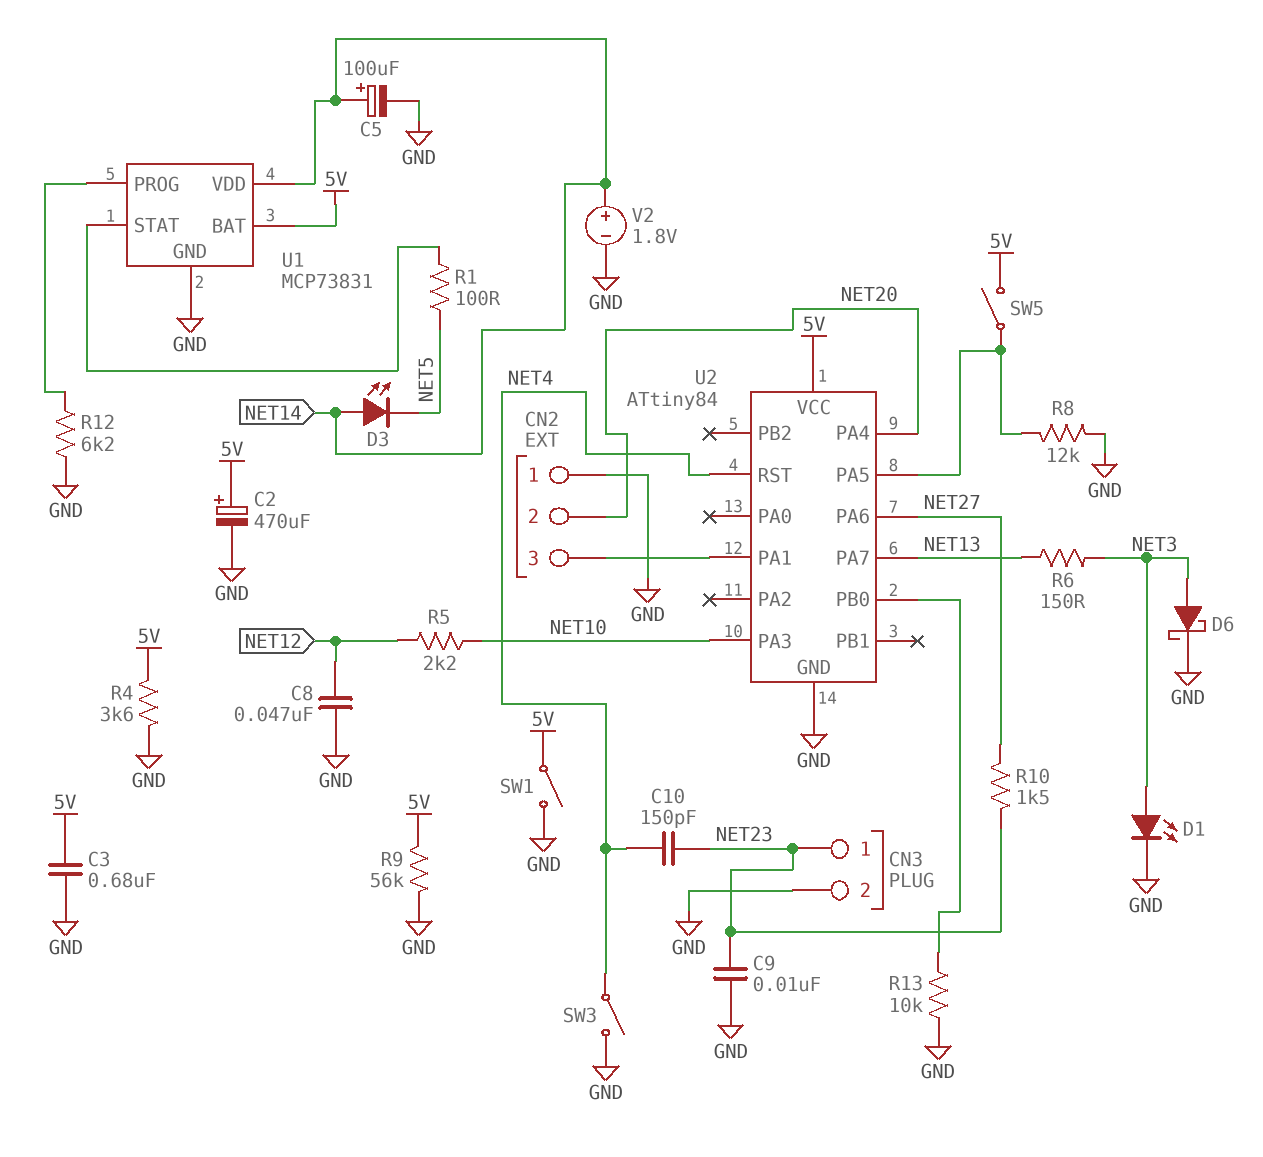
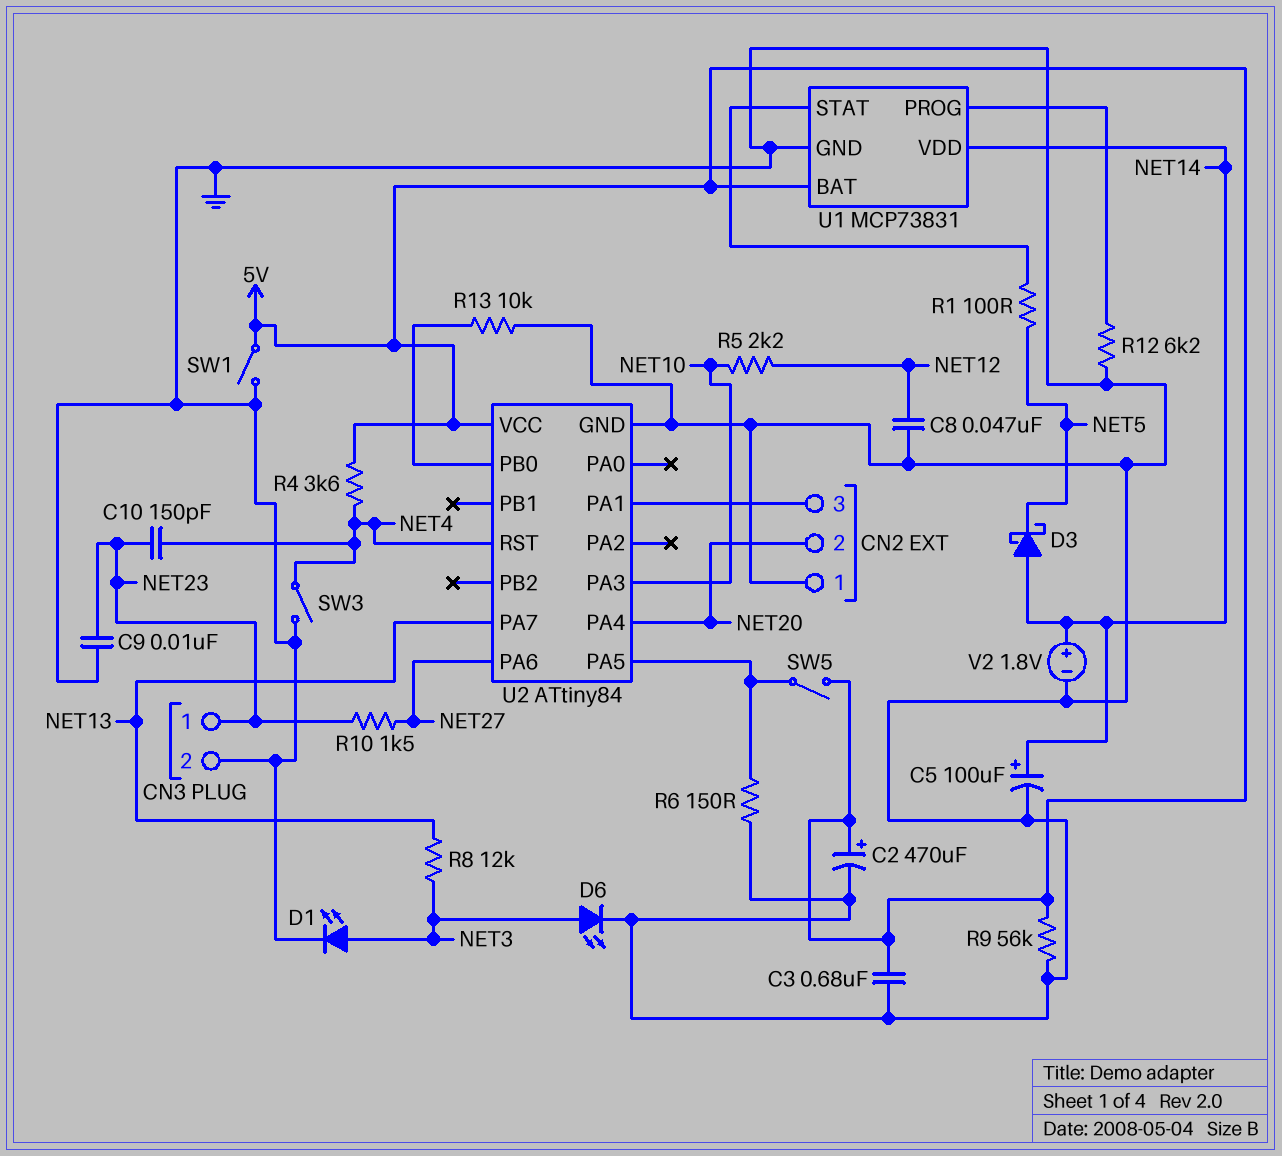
D3: LED (A NET14, K NET5) -> schottky (A NET14, K NET5)
D6: schottky (A NET3, K GND) -> LED (A NET3, K GND)
R4: 3.6k (5V, GND) -> 3.6k (5V, NET4)
R6: 150 (NET3, NET13) -> 150 (GND, U2/PA5)
R8: 12k (GND, U2/PA5) -> 12k (NET3, NET13)

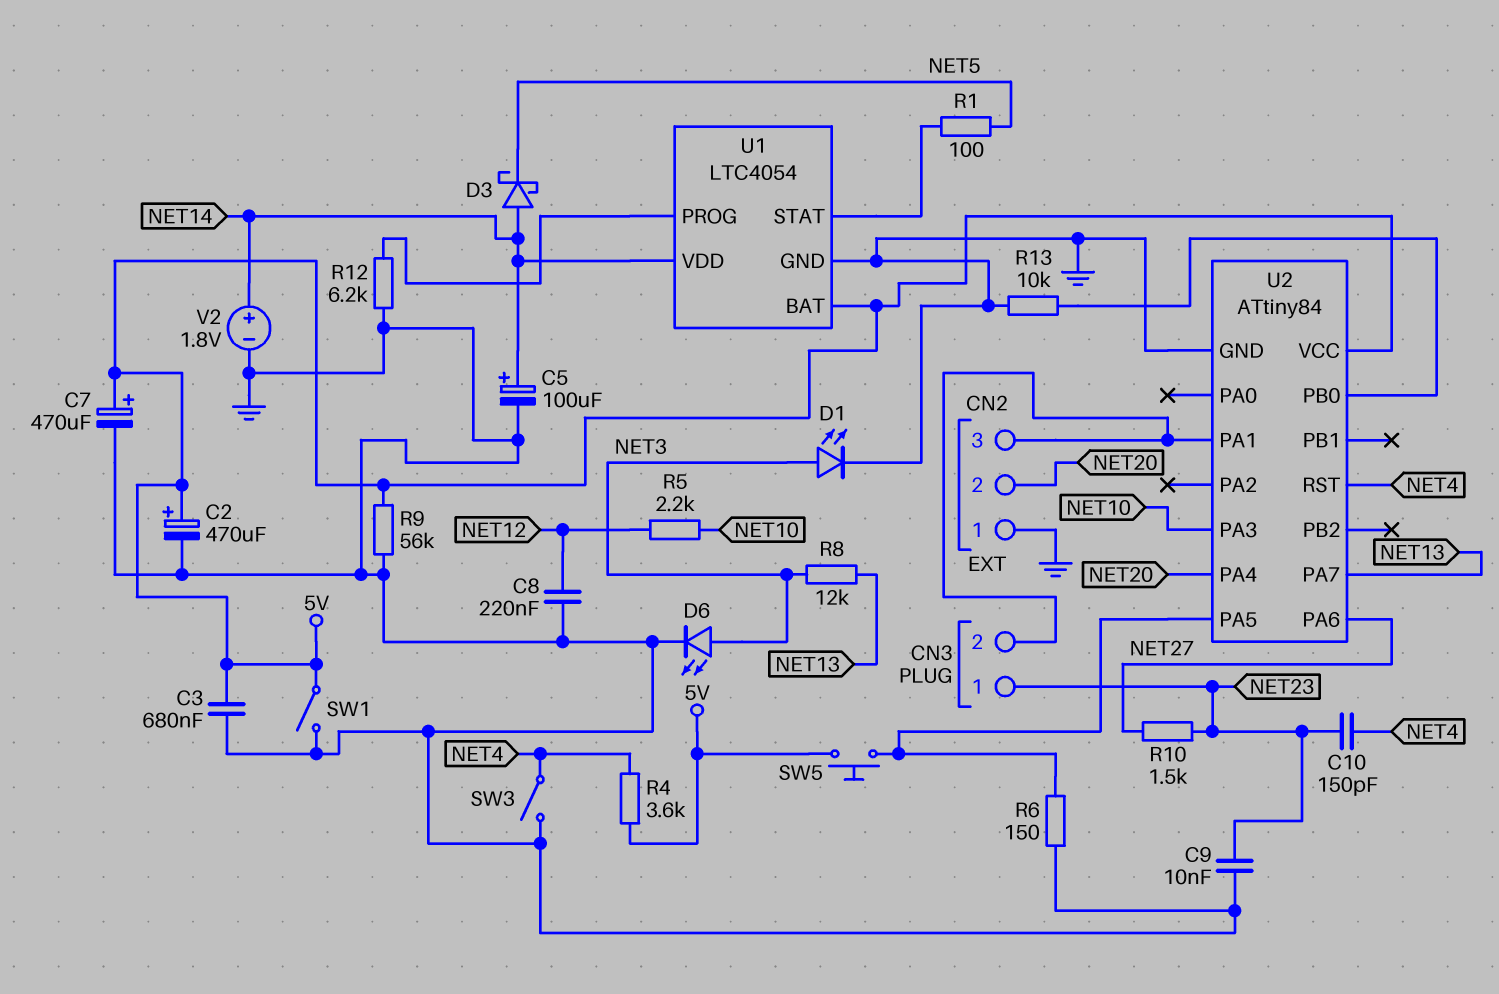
C7: none -> 470uF (plus 5V, minus GND)
C8: 47nF (GND, NET12) -> 220nF (GND, NET12)
CN3 pin 2: GND -> CN2/3
SW5: switch (5V, U2/PA5) -> button (5V, U2/PA5)
U1: MCP73831 -> LTC4054

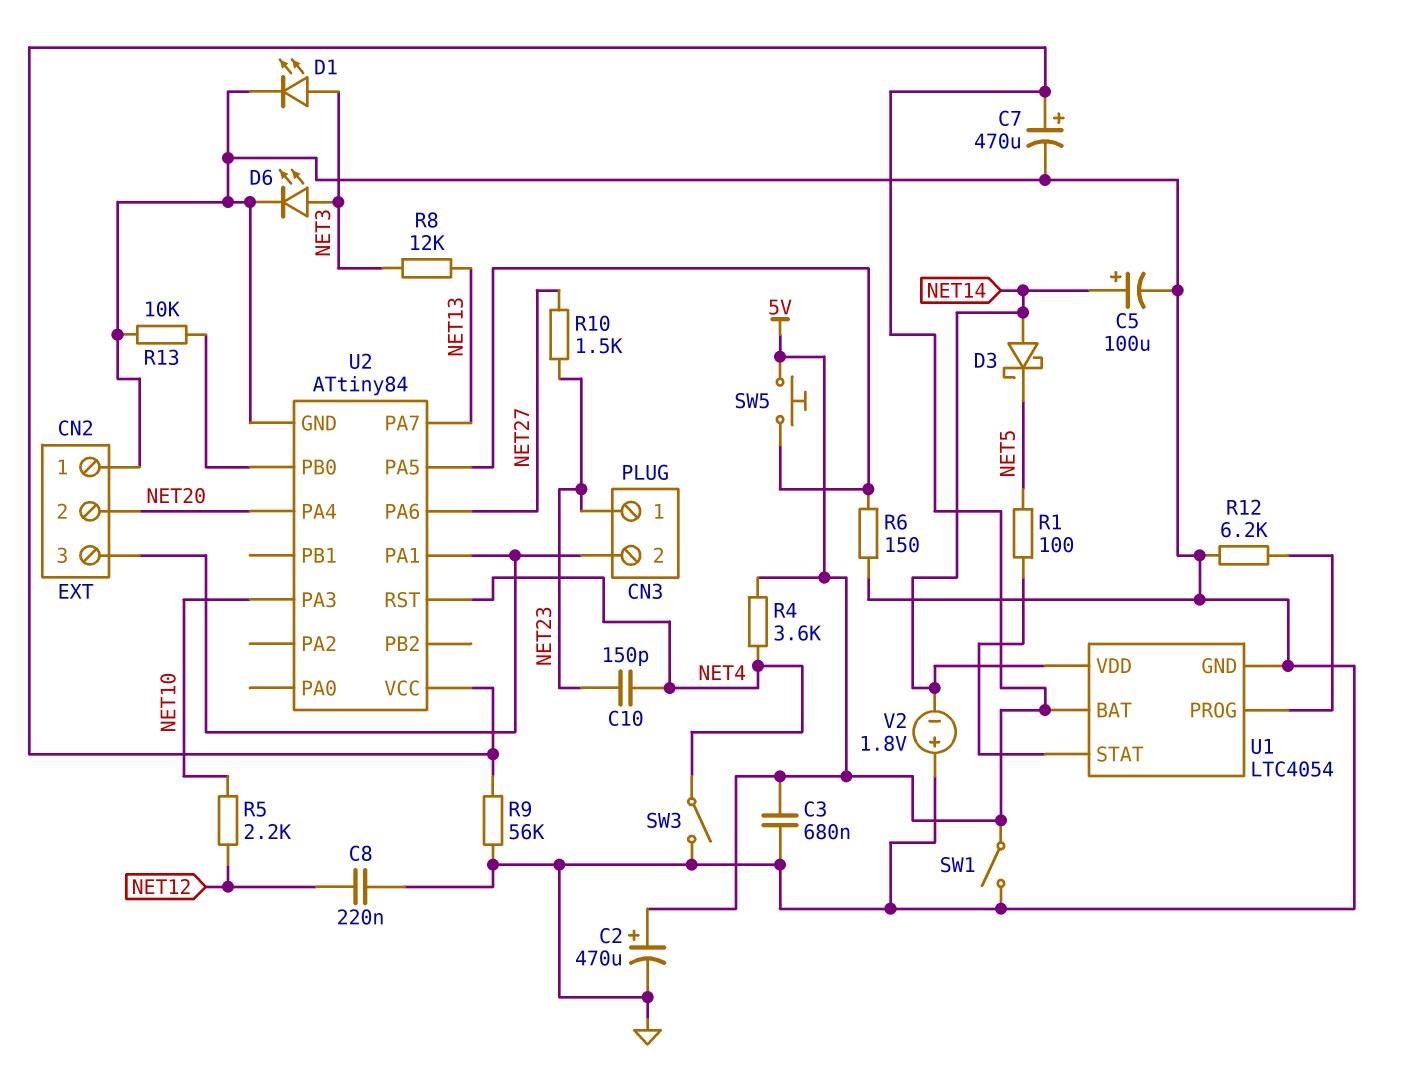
C9: 10nF (GND, NET23) -> none
V2: 1.8V (plus NET14, minus GND) -> 1.8V (plus GND, minus NET14)

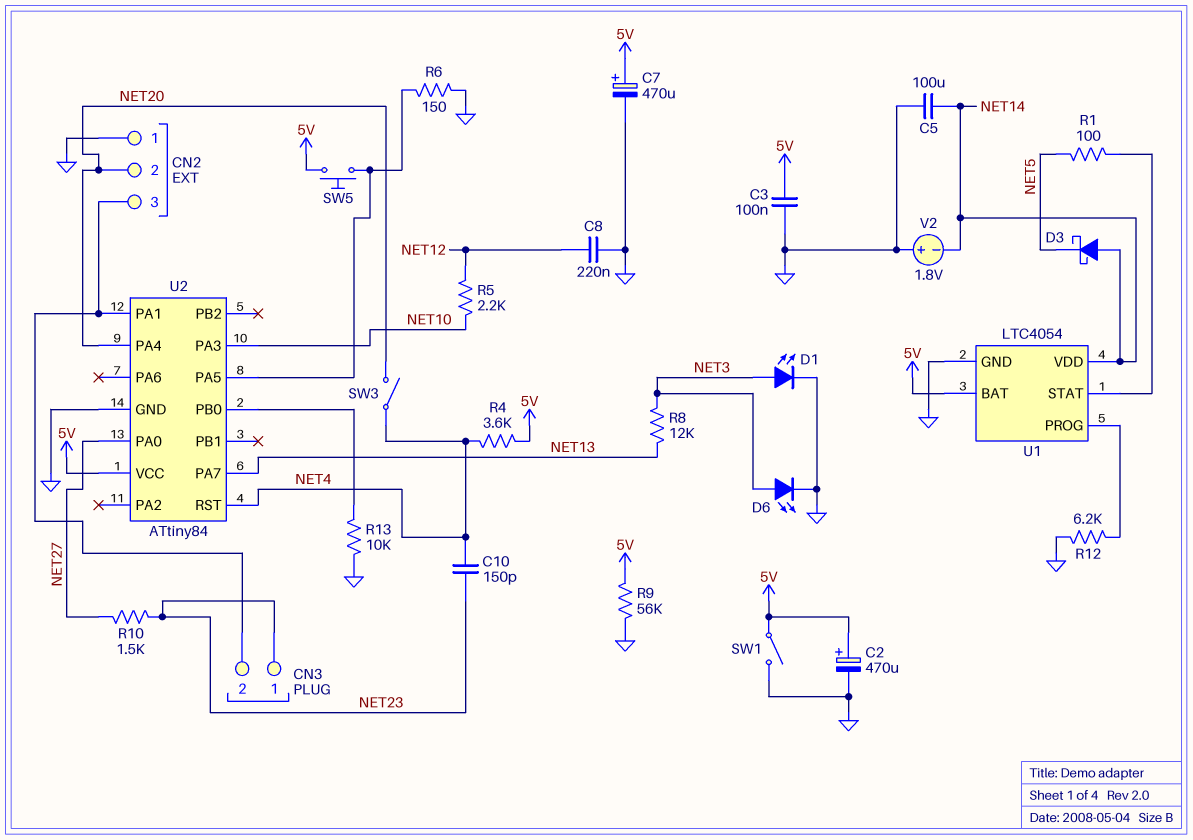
C3: 680nF (5V, GND) -> 100nF (5V, GND)
C5: 100uF (plus NET14, minus GND) -> 100uF (GND, NET14)
SW3: switch (GND, NET4) -> switch (NET4, NET20)
U2 pin PA0: none -> NET27
U2 pin PA6: NET27 -> none

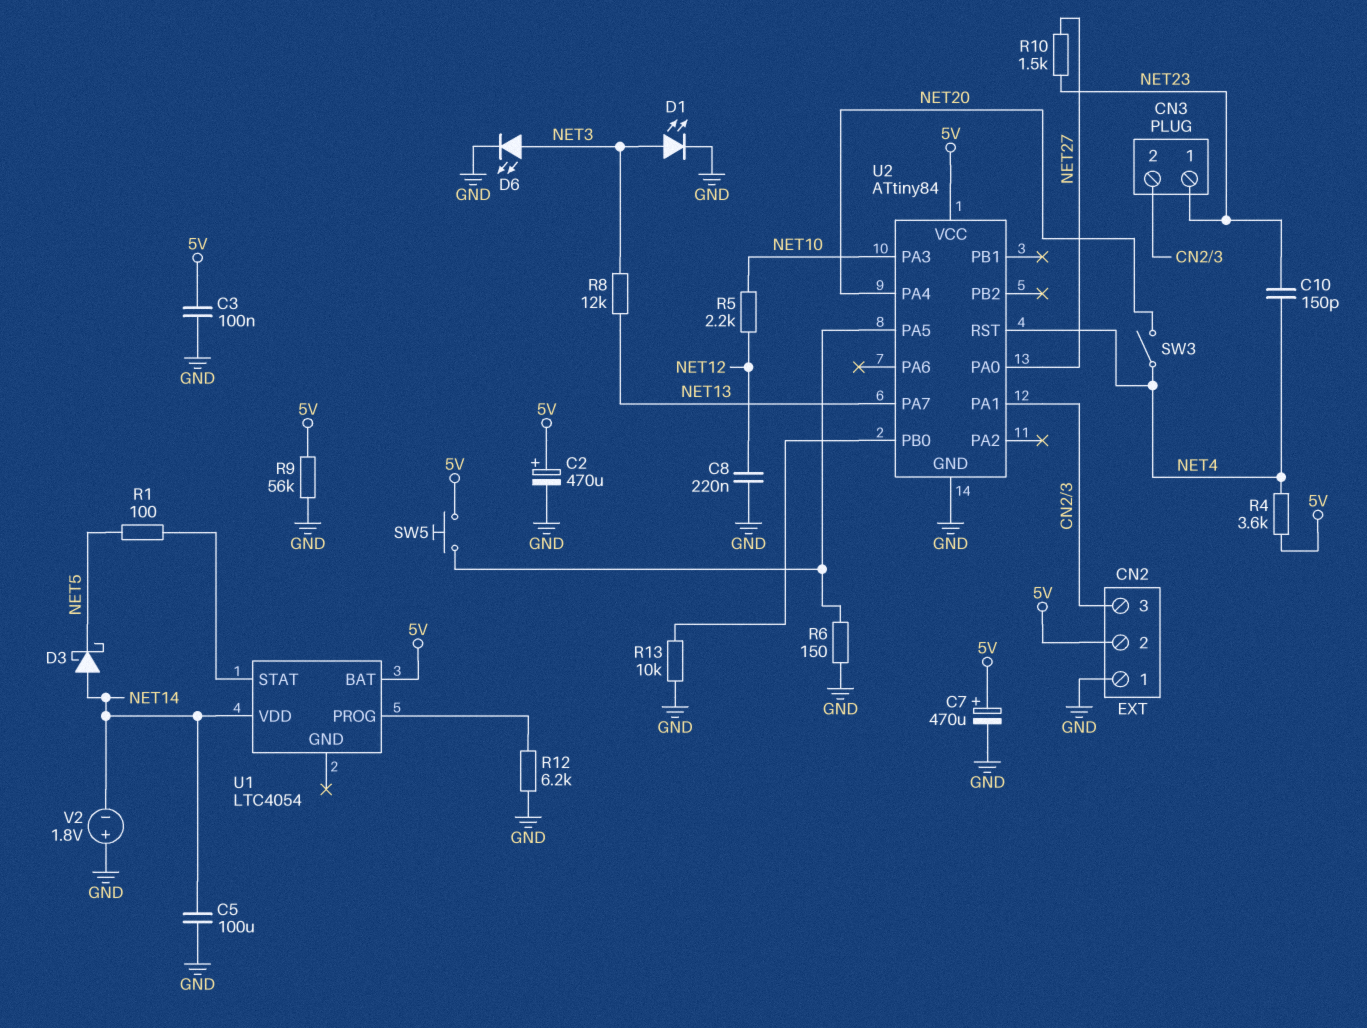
CN2 pin 2: NET20 -> 5V
SW1: switch (5V, GND) -> none
U1 pin GND: GND -> none

